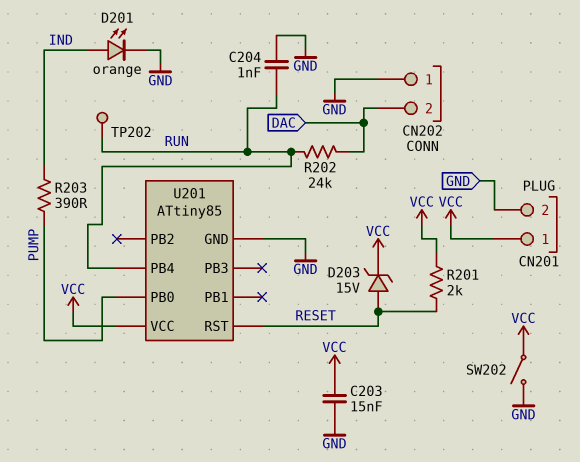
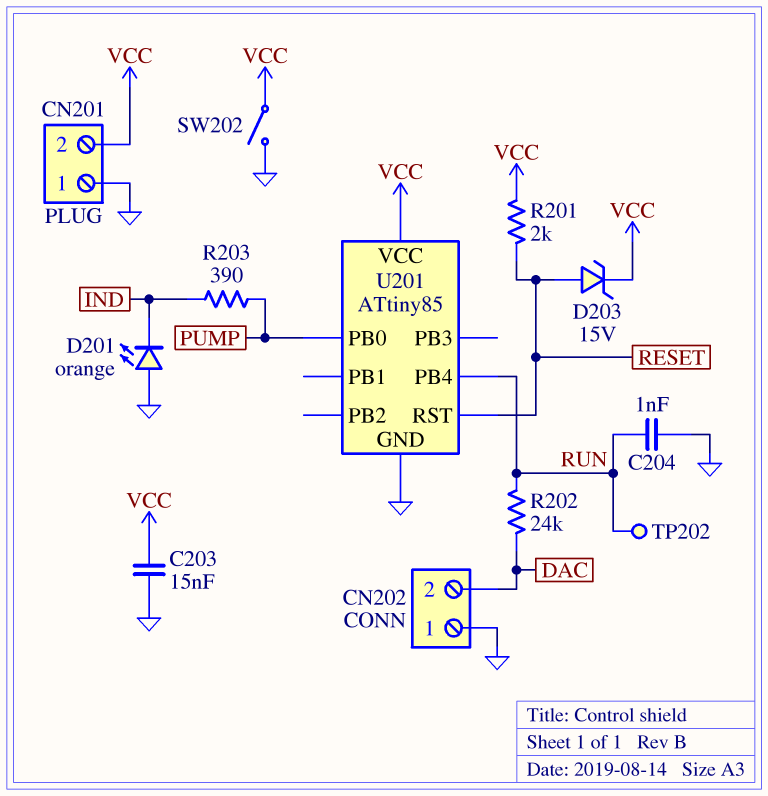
CN201 pin 1: VCC -> GND
CN201 pin 2: GND -> VCC
D201: LED orange (A IND, K GND) -> LED orange (A GND, K IND)

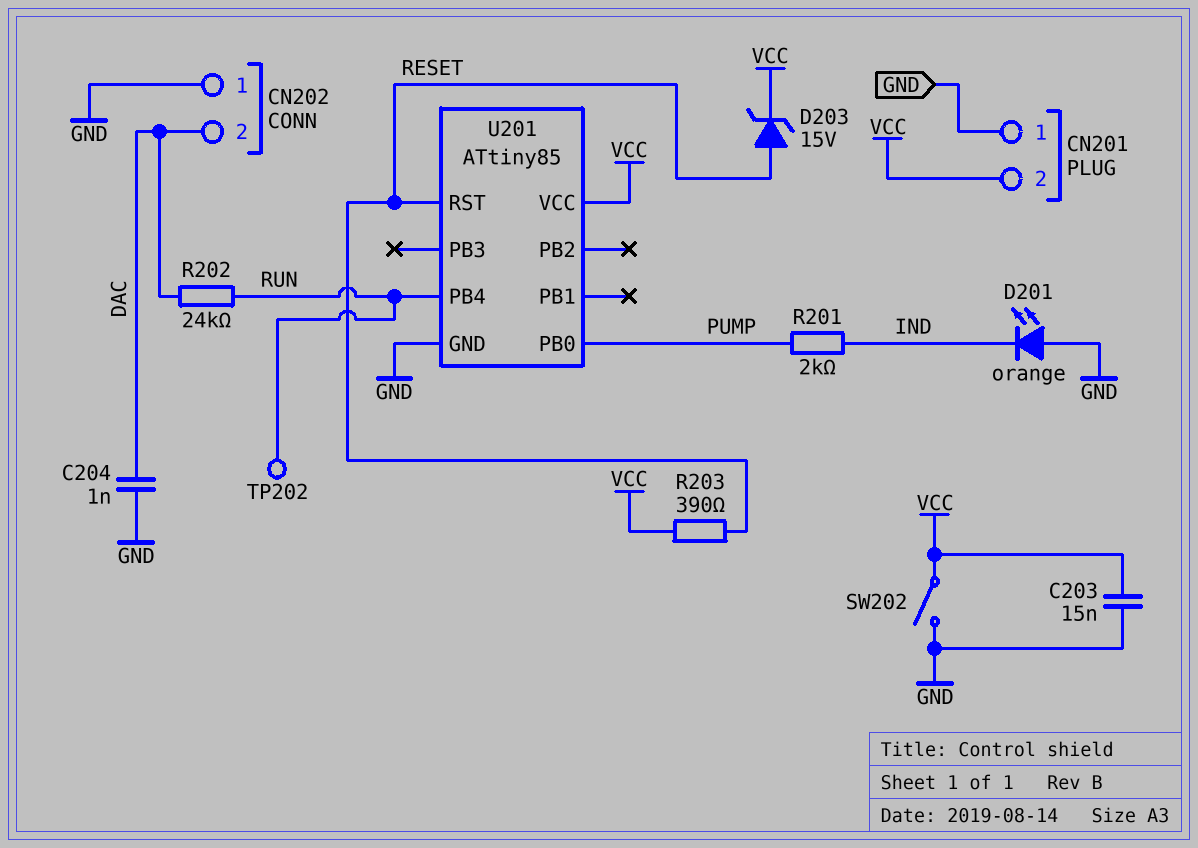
C204: 1nF (GND, RUN) -> 1nF (DAC, GND)
R201: 2k (RESET, VCC) -> 2k (IND, PUMP)
R203: 390 (IND, PUMP) -> 390 (RESET, VCC)

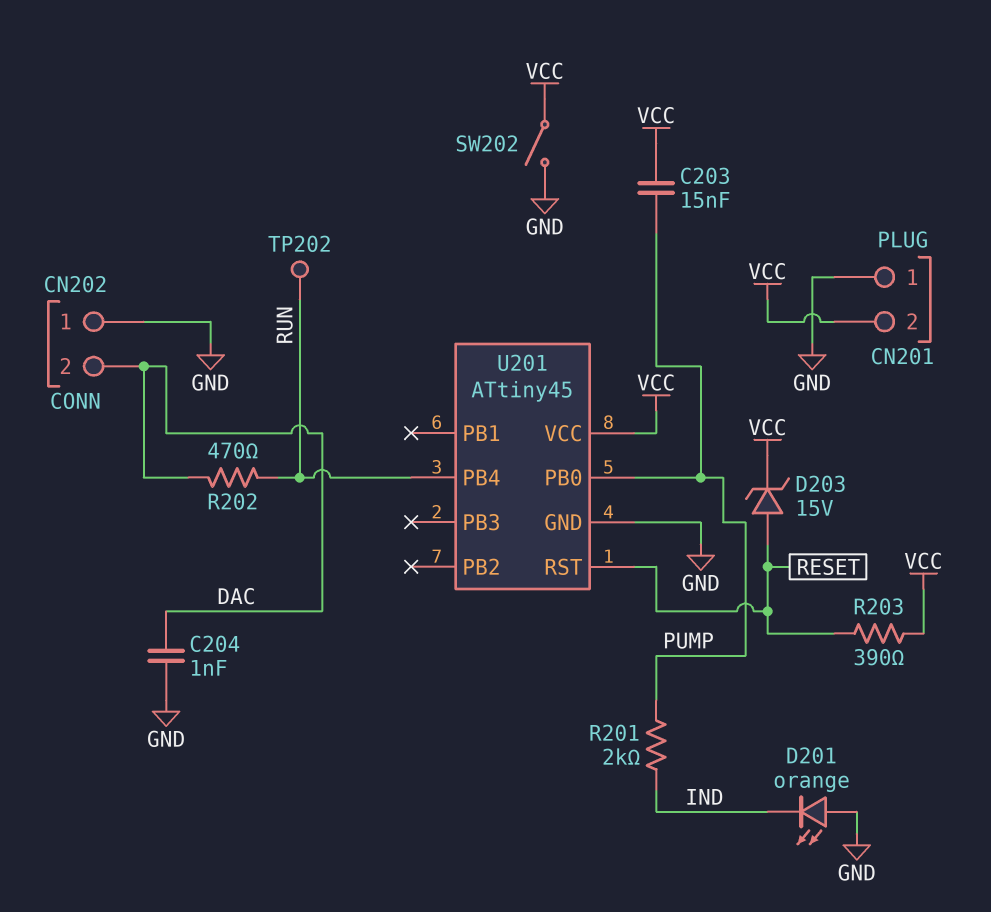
C203: 15nF (GND, VCC) -> 15nF (PUMP, VCC)
R202: 24k (DAC, RUN) -> 470 (DAC, RUN)
U201: ATtiny85 -> ATtiny45

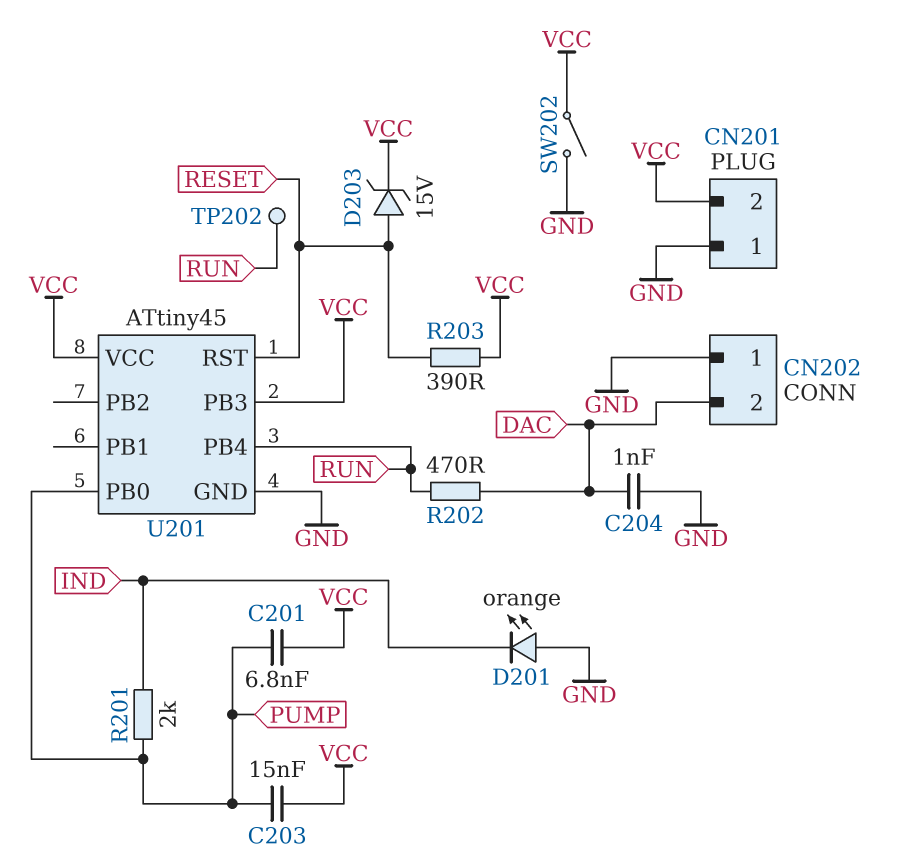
C201: none -> 6.8nF (PUMP, VCC)
U201 pin PB3: none -> VCC

